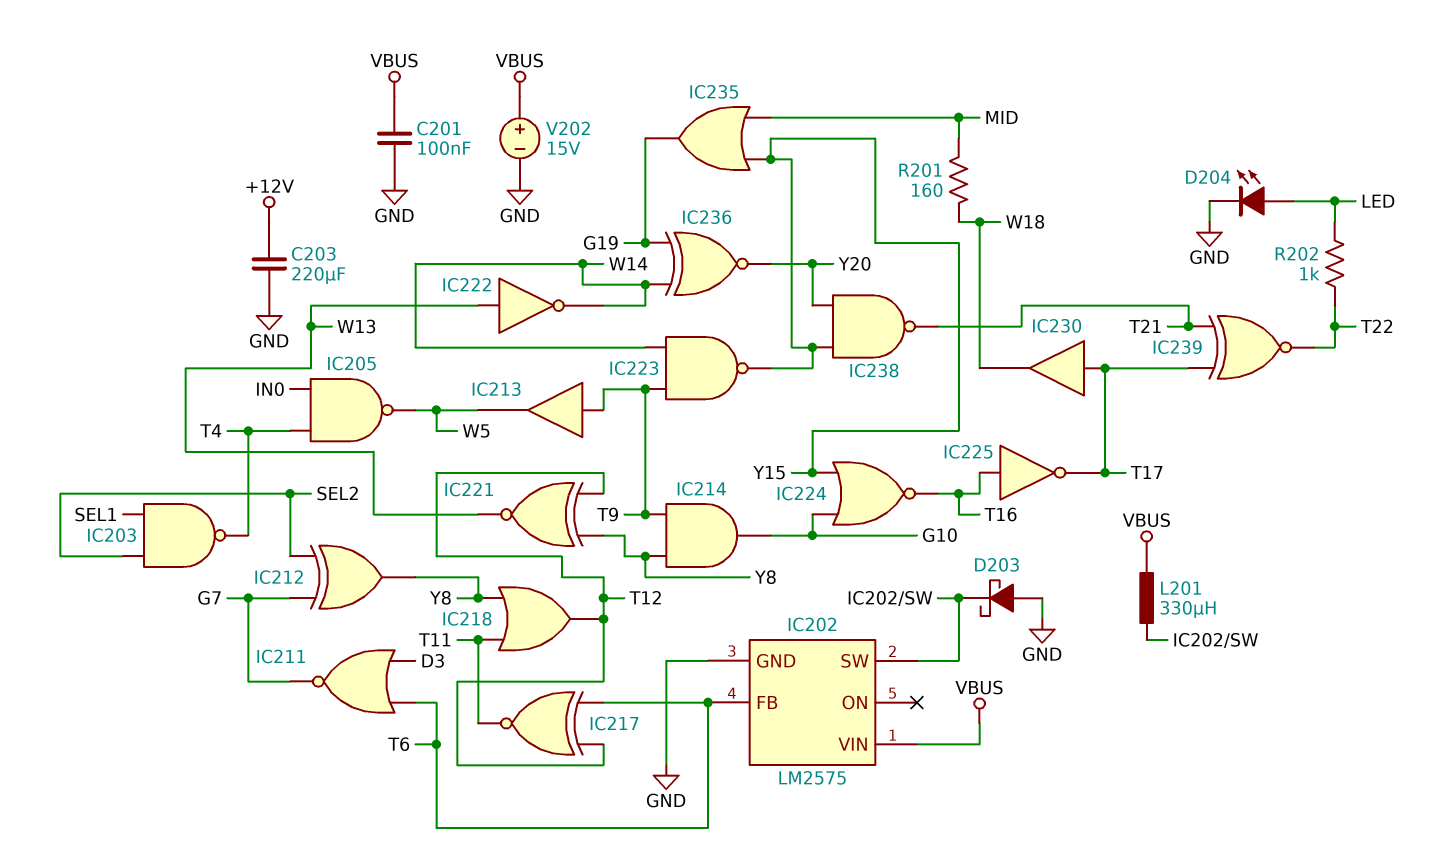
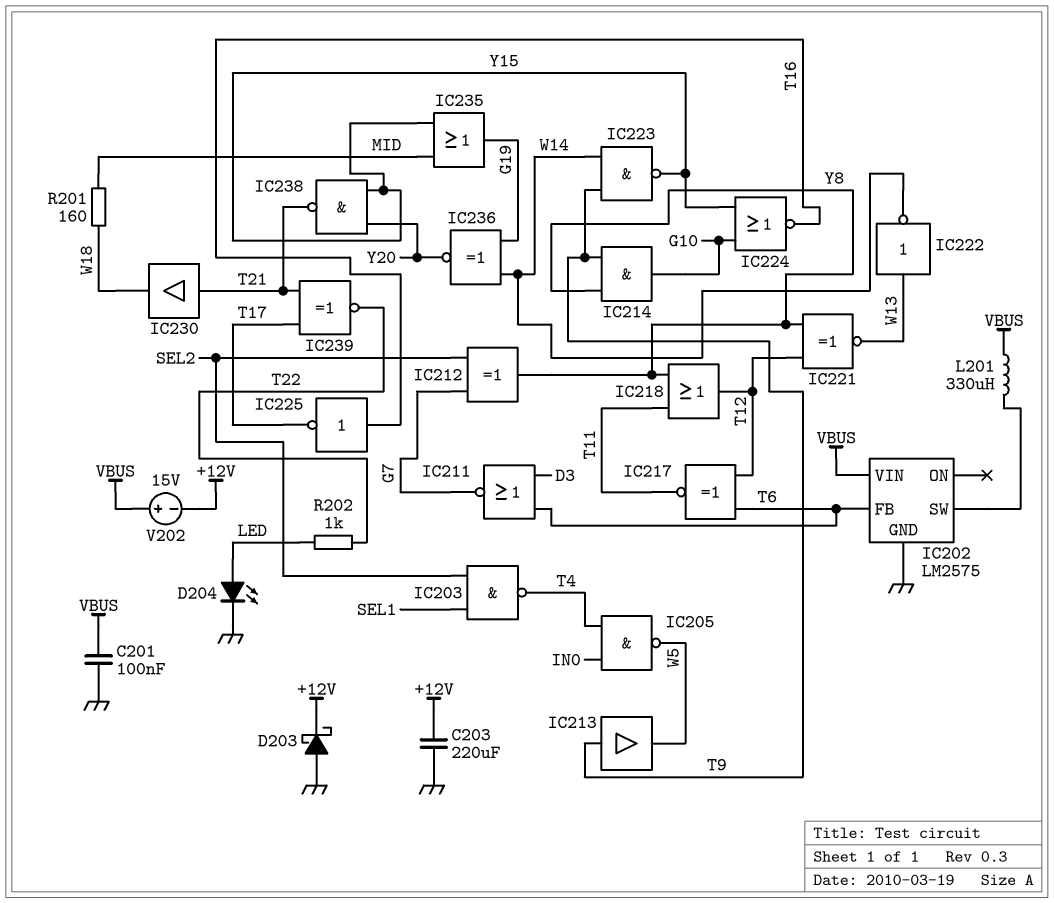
D203: schottky (A GND, K IC202/SW) -> schottky (A GND, K +12V)
IC230: buffer (in T17, out W18) -> buffer (in T21, out W18)
V202: 15V (plus VBUS, minus GND) -> 15V (plus VBUS, minus +12V)

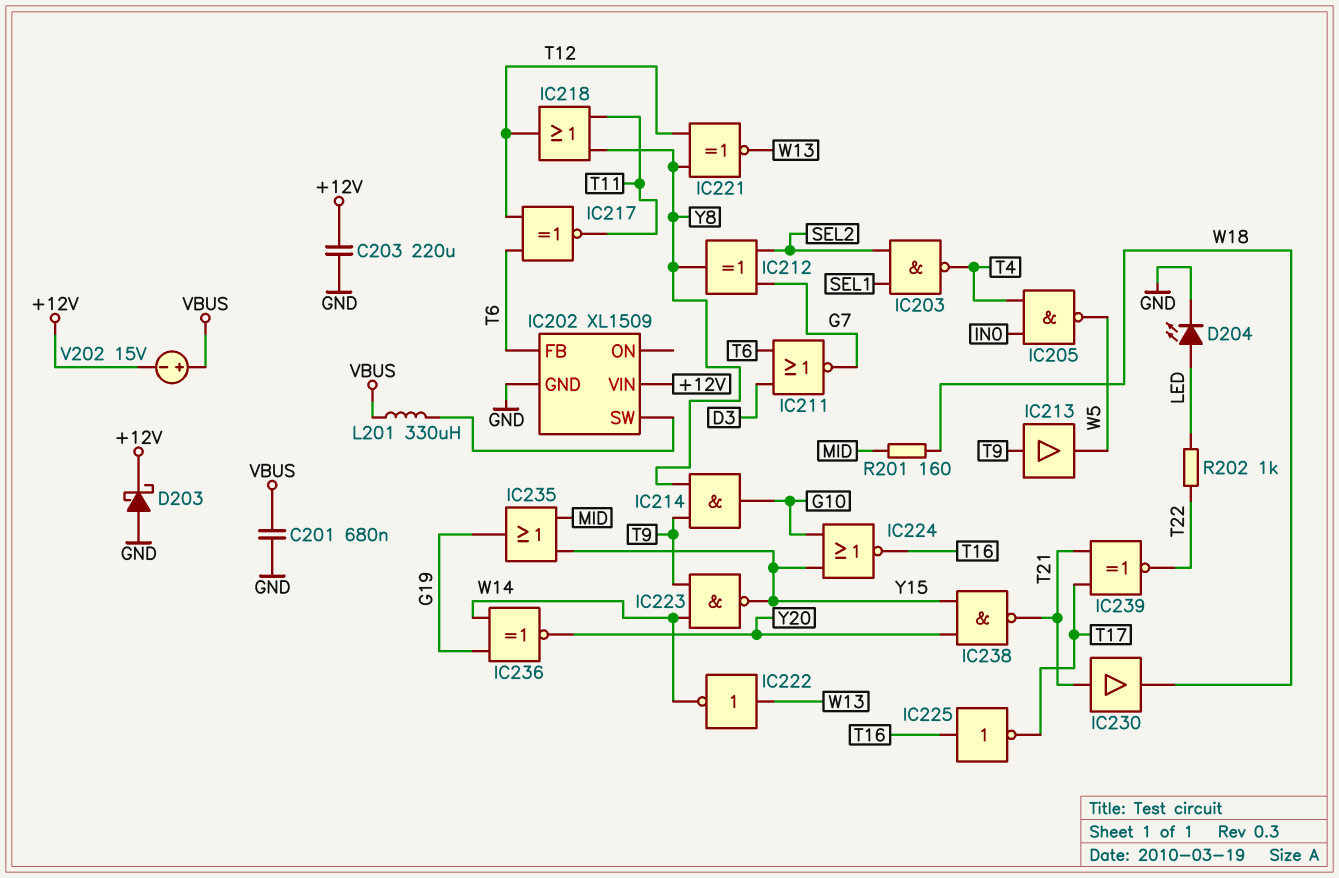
C201: 100nF (GND, VBUS) -> 680nF (GND, VBUS)
IC202: LM2575 -> XL1509
IC202 pin VIN: VBUS -> +12V

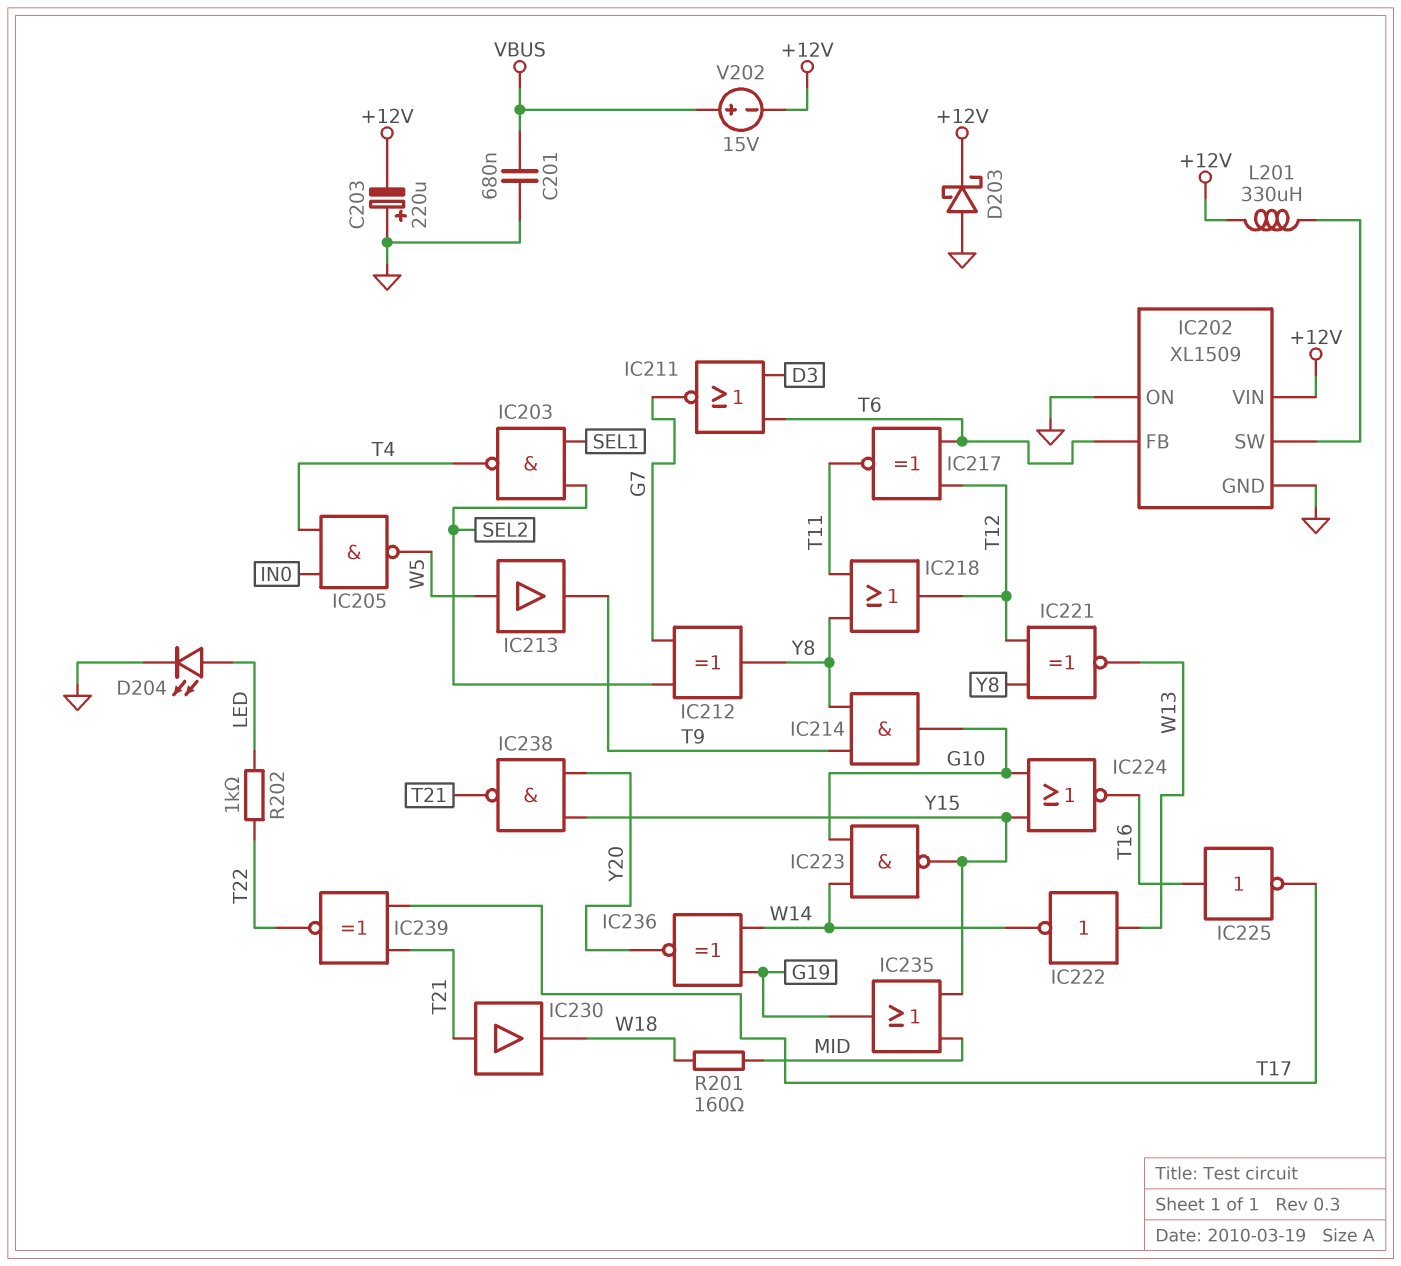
C203: 220uF (+12V, GND) -> 220uF (plus GND, minus +12V)
IC202 pin ON: none -> GND
IC213: buffer (in T9, out W5) -> buffer (in W5, out T9)
IC223: NAND (in T9, in W14, out Y15) -> NAND (in G10, in W14, out Y15)
L201: 330uH (IC202/SW, VBUS) -> 330uH (+12V, IC202/SW)

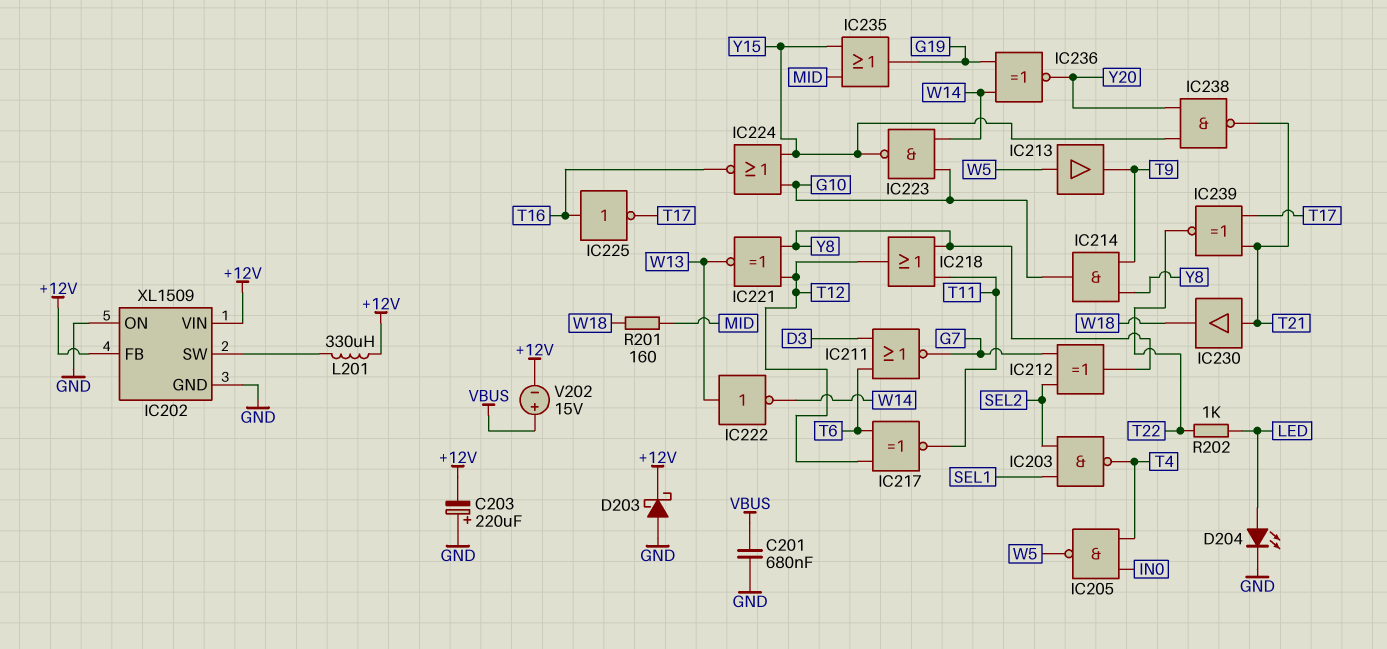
IC202 pin FB: T6 -> +12V

